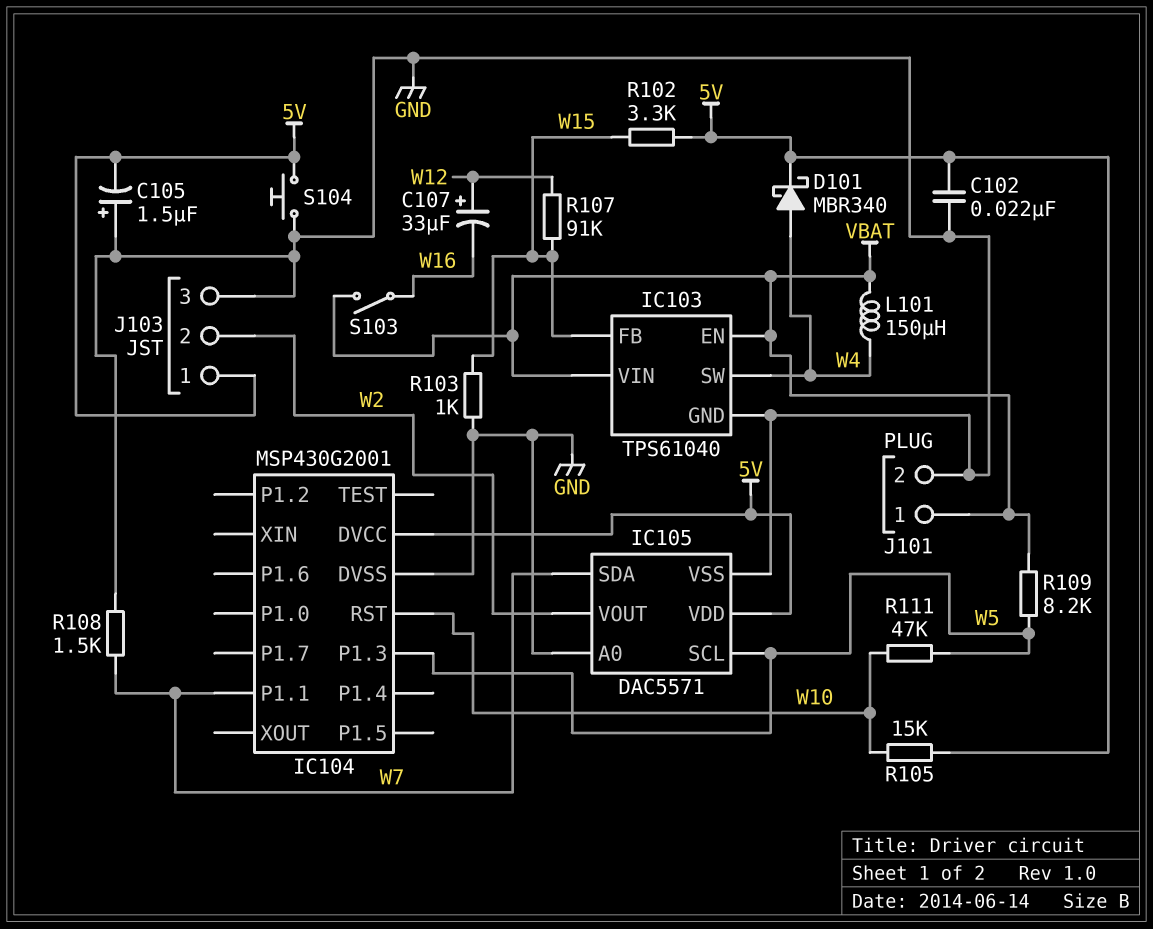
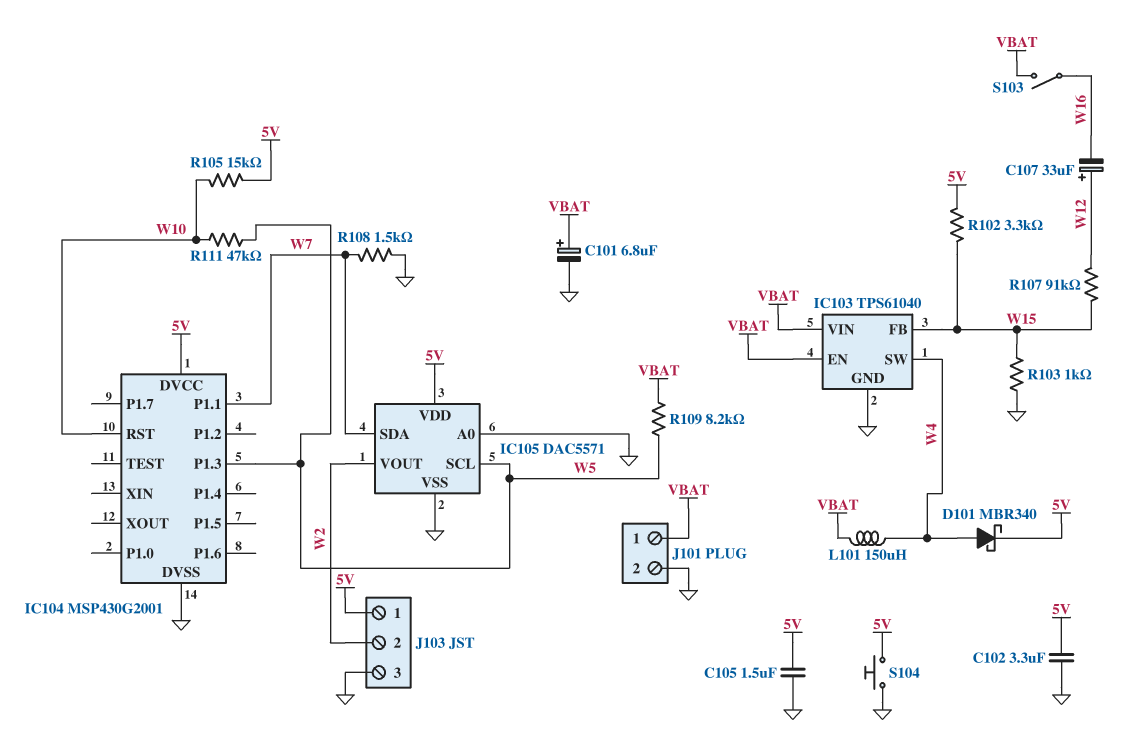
C101: none -> 6.8uF (plus VBAT, minus GND)
C102: 22nF (5V, GND) -> 3.3uF (5V, GND)
C105: 1.5uF (plus GND, minus 5V) -> 1.5uF (5V, GND)

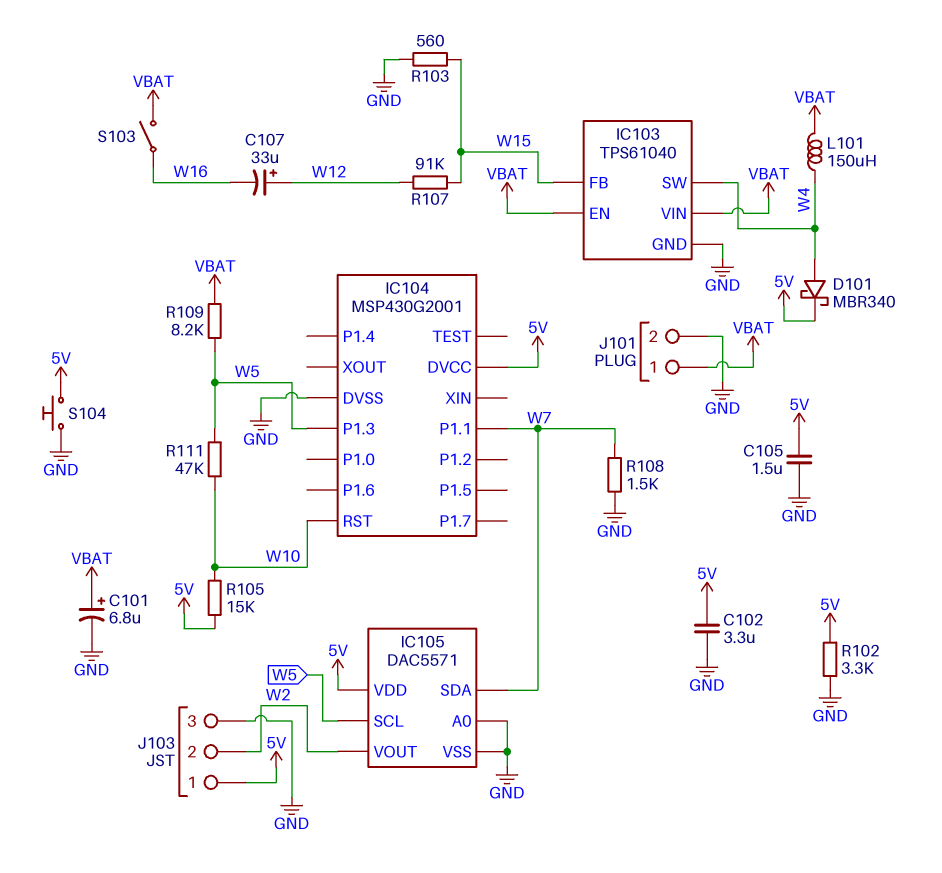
R102: 3.3k (5V, W15) -> 3.3k (5V, GND)
R103: 1k (GND, W15) -> 560 (GND, W15)

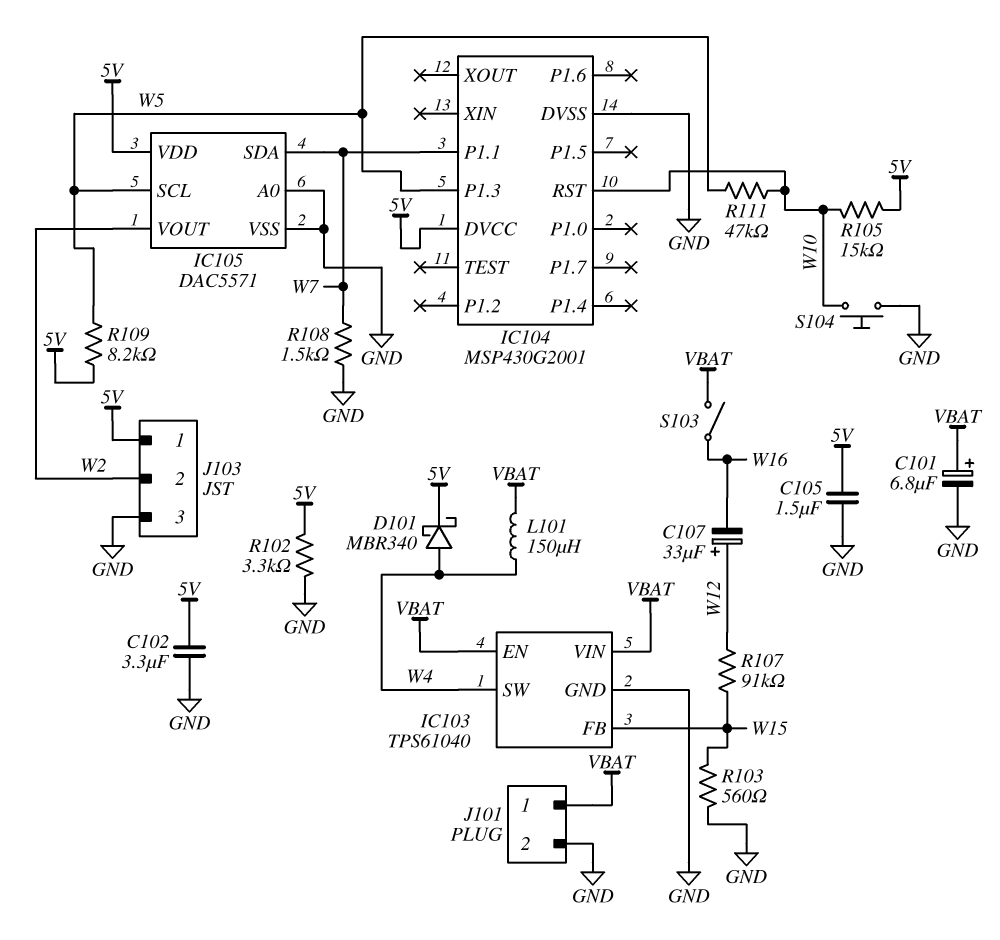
R109: 8.2k (VBAT, W5) -> 8.2k (5V, W5)
S104: button (5V, GND) -> button (GND, W10)

